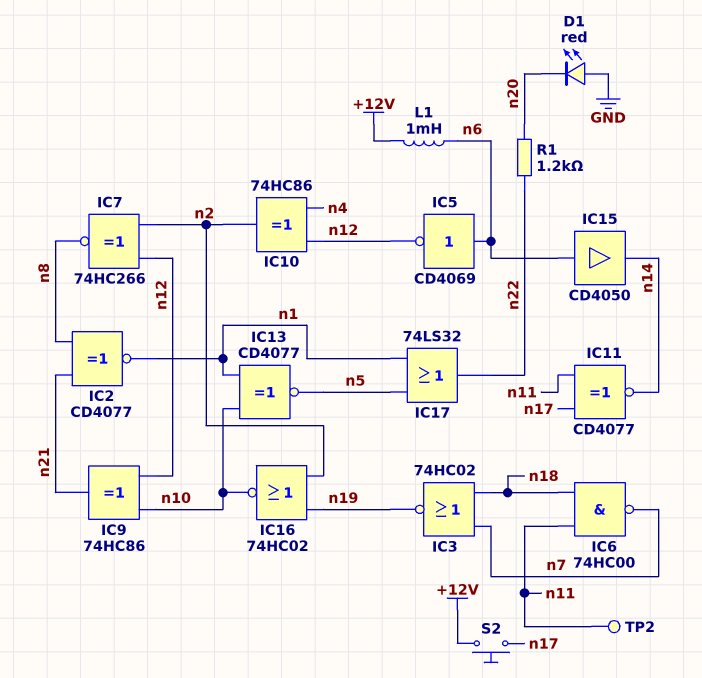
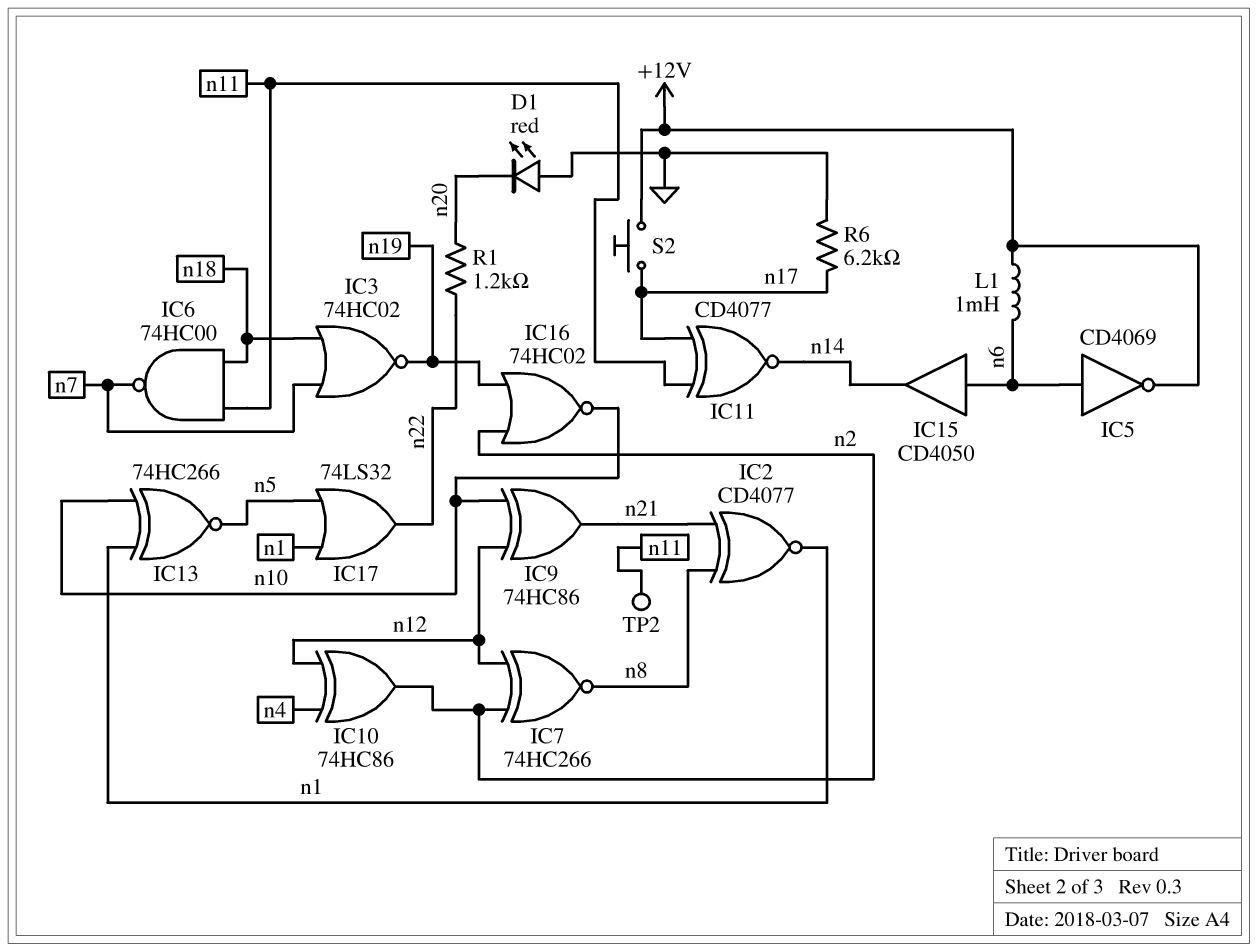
IC5: NOT CD4069 (in n6, out n12) -> NOT CD4069 (in n6, out +12V)
IC13: XNOR CD4077 (in n1, in n10, out n5) -> XNOR 74HC266 (in n1, in n10, out n5)
R6: none -> 6.2k (GND, n17)

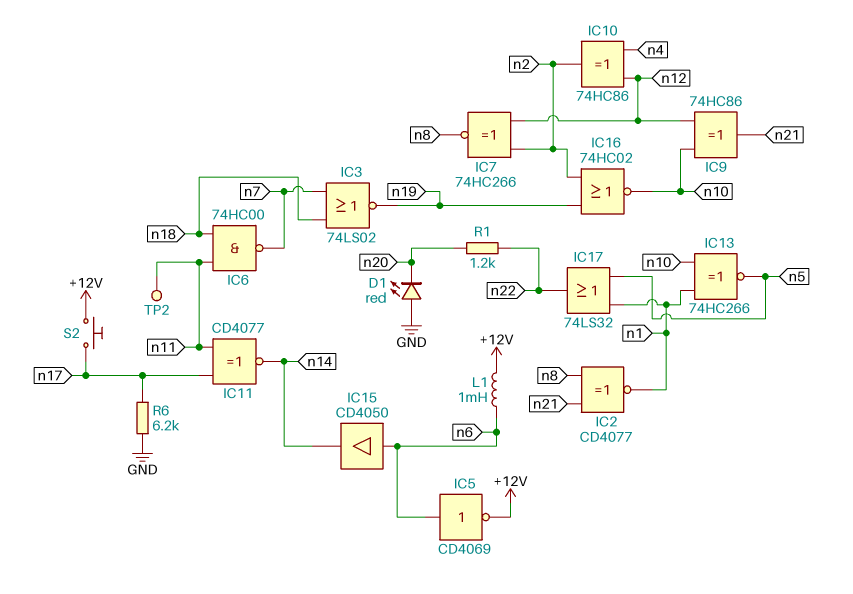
IC3: NOR 74HC02 (in n7, in n18, out n19) -> NOR 74LS02 (in n7, in n18, out n19)

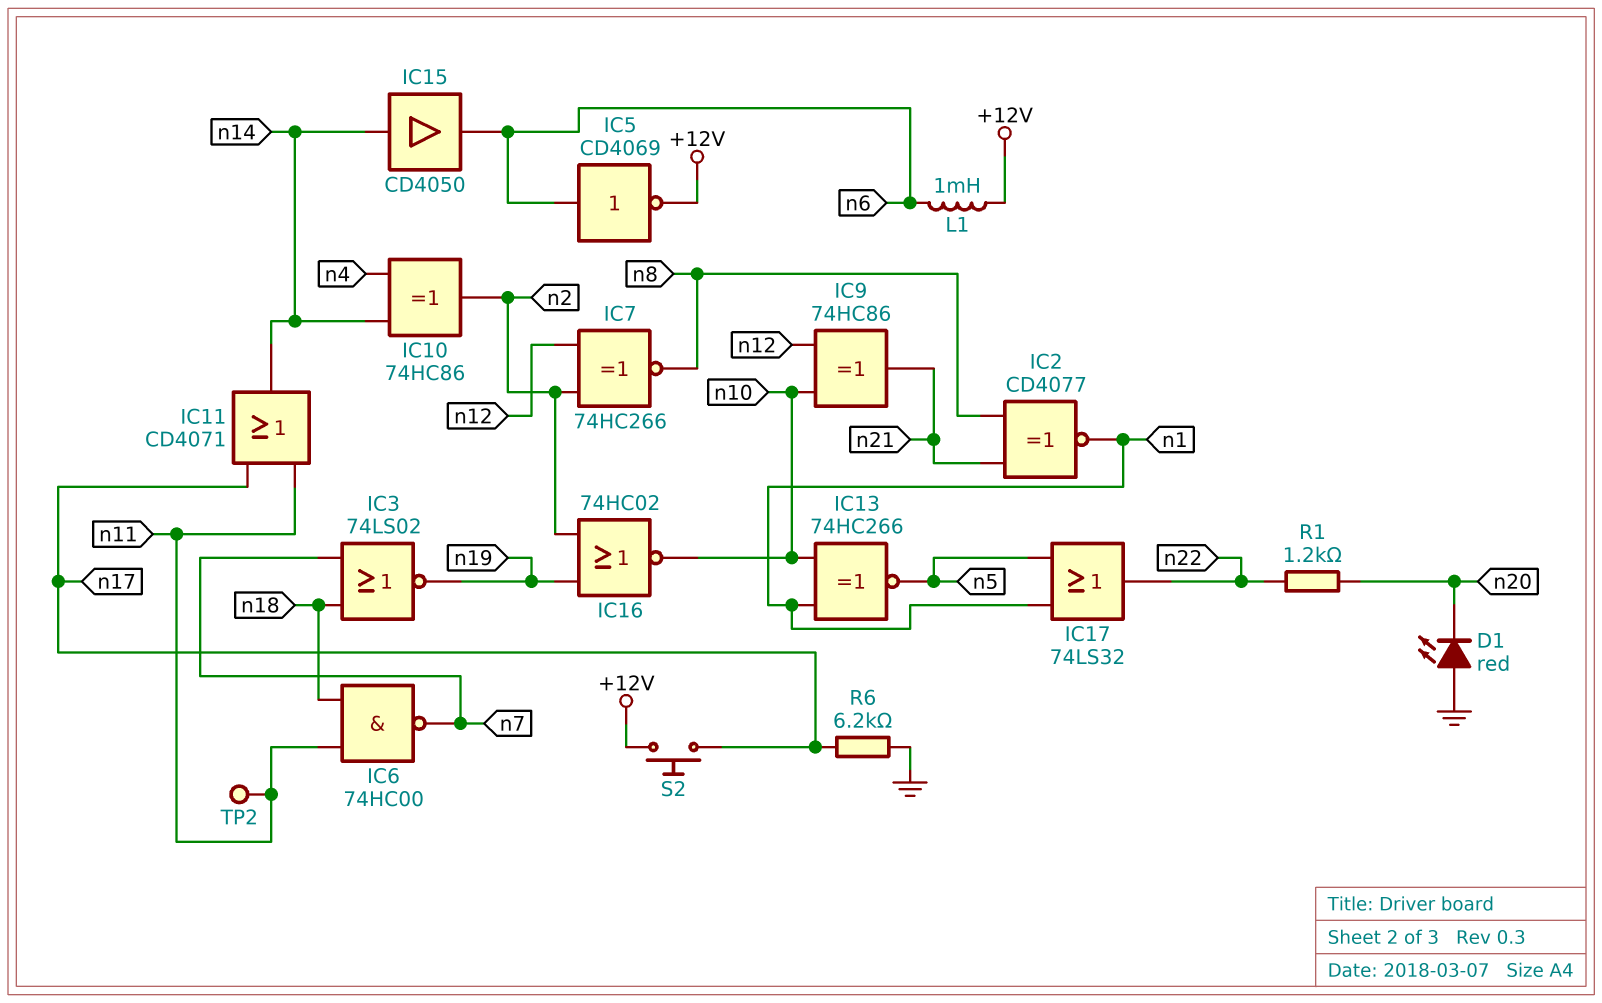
IC10: XOR 74HC86 (in n4, in n12, out n2) -> XOR 74HC86 (in n4, in n14, out n2)
IC11: XNOR CD4077 (in n11, in n17, out n14) -> OR CD4071 (in n11, in n17, out n14)
IC15: buffer CD4050 (in n6, out n14) -> buffer CD4050 (in n14, out n6)

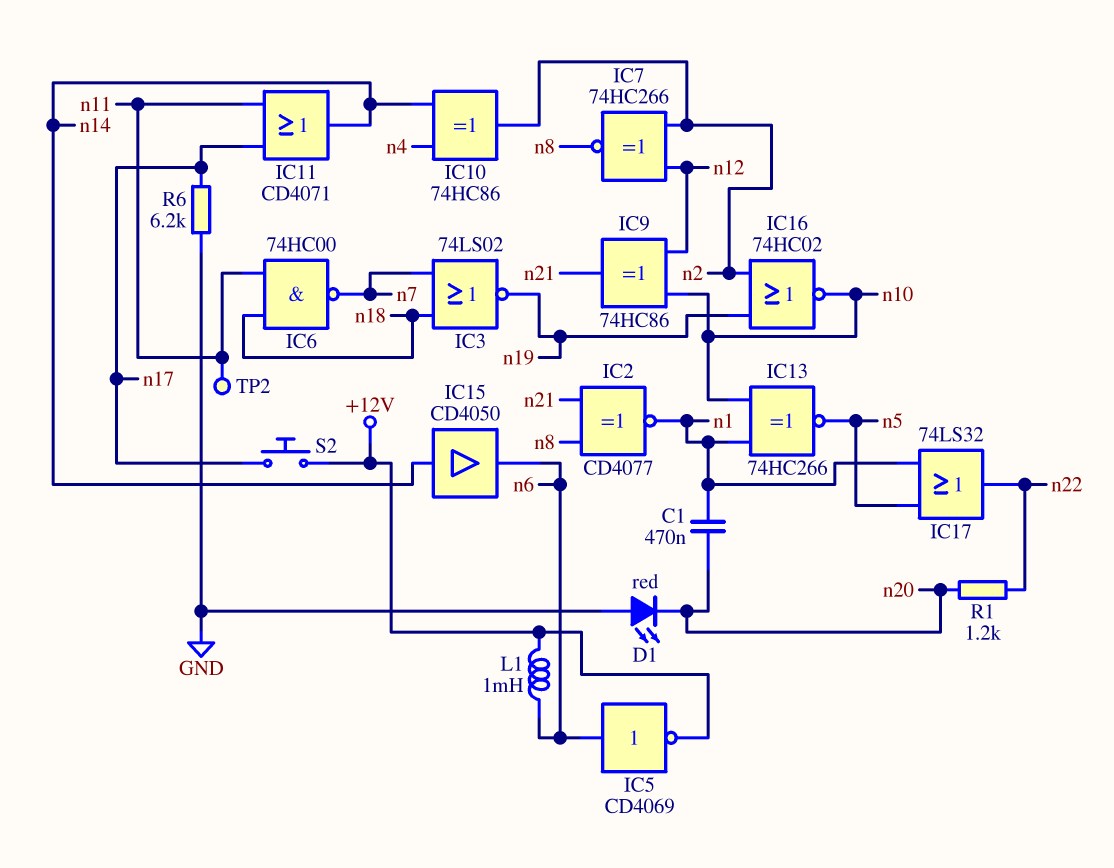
C1: none -> 470nF (n1, n20)

